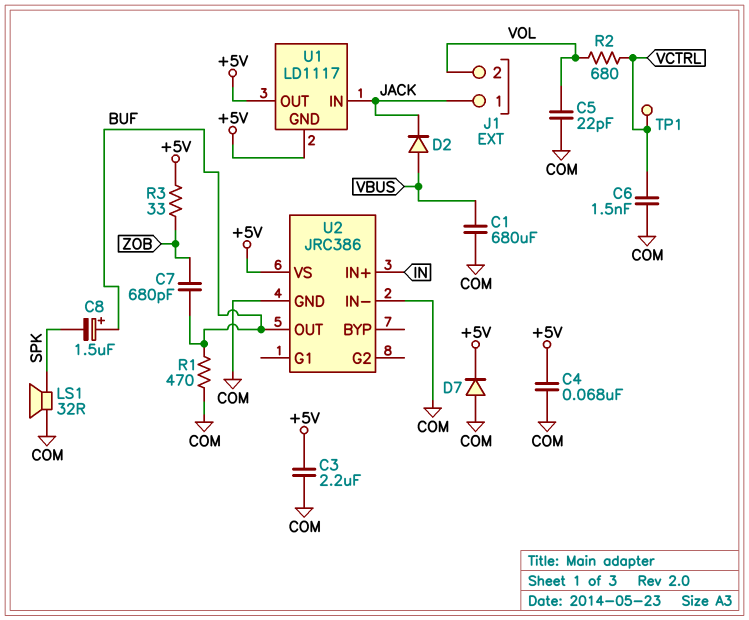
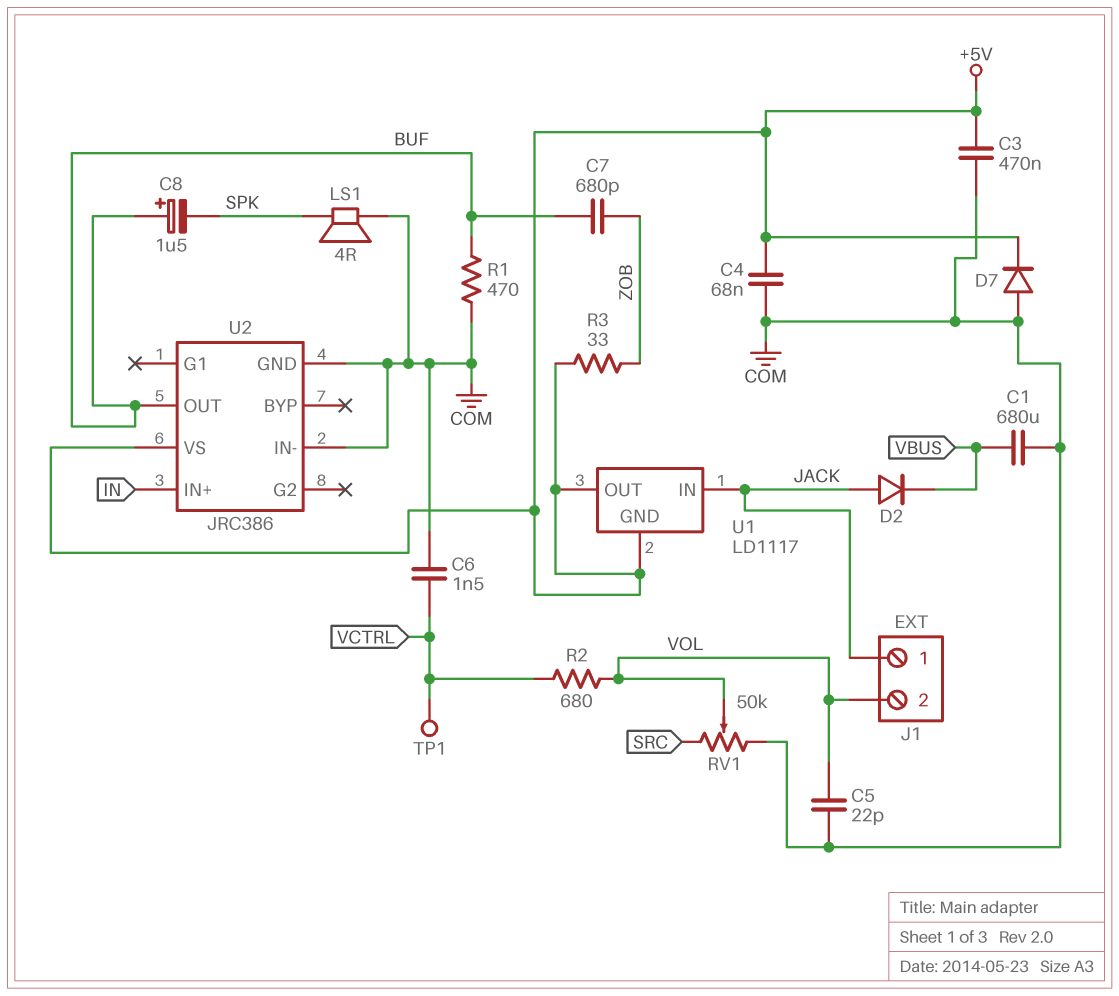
C3: 2.2uF (+5V, COM) -> 470nF (+5V, COM)
D2: diode (A VBUS, K JACK) -> diode (A JACK, K VBUS)
LS1: speaker 32R (COM, SPK) -> speaker 4R (COM, SPK)
RV1: none -> 50k (COM, SRC, wiper VOL)

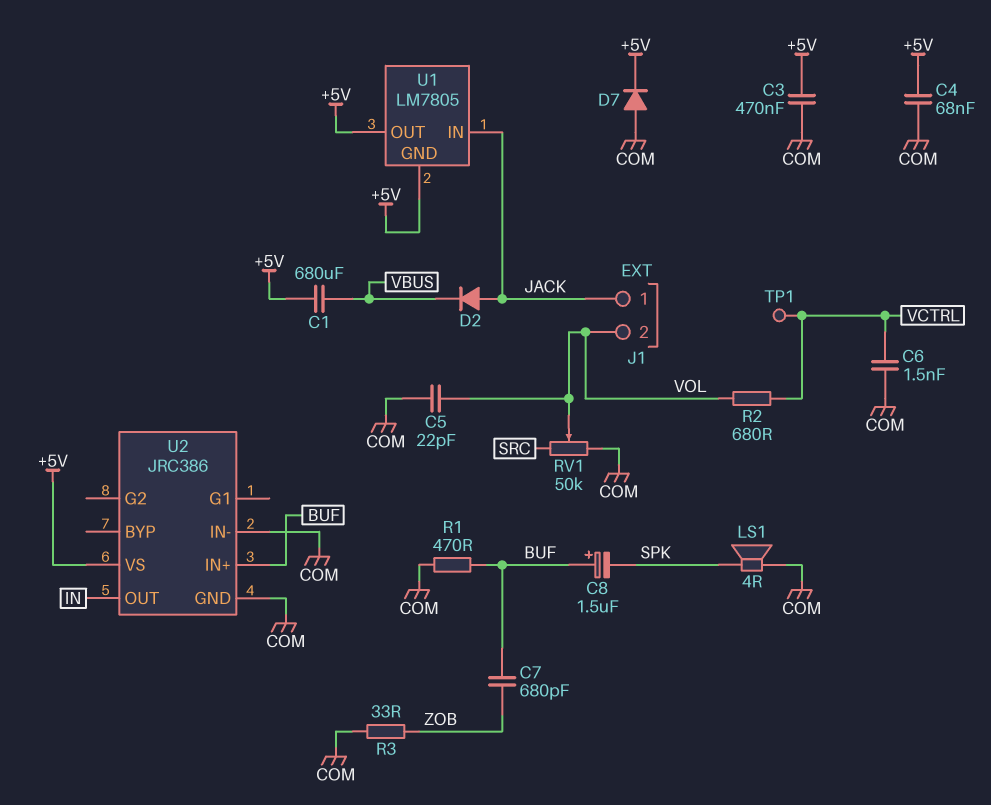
C1: 680uF (COM, VBUS) -> 680uF (+5V, VBUS)
R3: 33 (+5V, ZOB) -> 33 (COM, ZOB)
U1: LD1117 -> LM7805
U2 pin IN+: IN -> BUF
U2 pin OUT: BUF -> IN

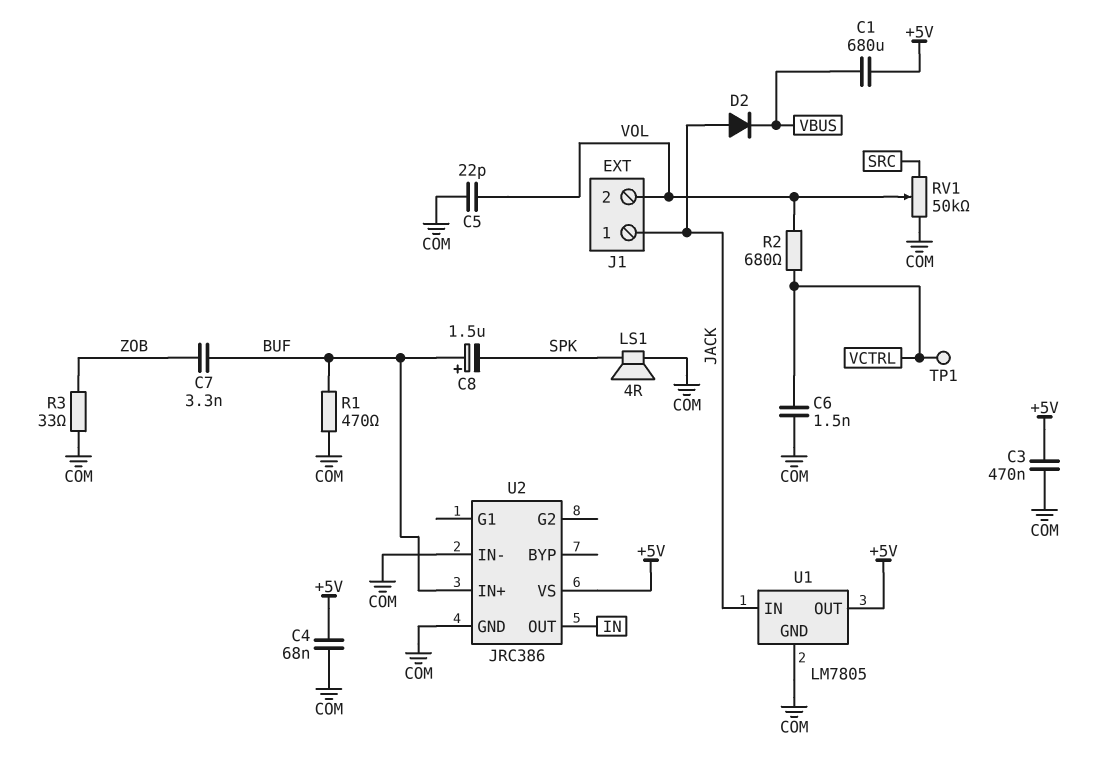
C7: 680pF (BUF, ZOB) -> 3.3nF (BUF, ZOB)
D7: diode (A COM, K +5V) -> none
U1 pin GND: +5V -> COM

